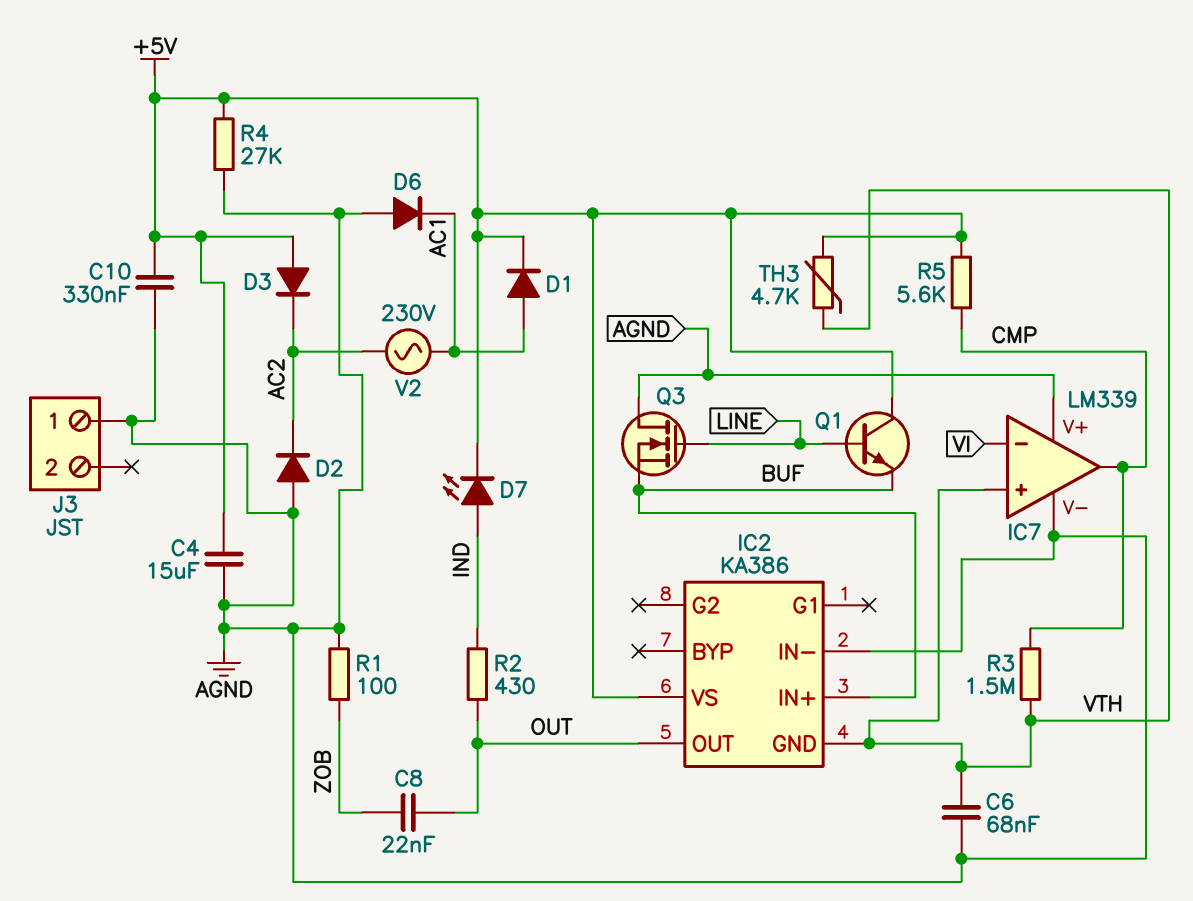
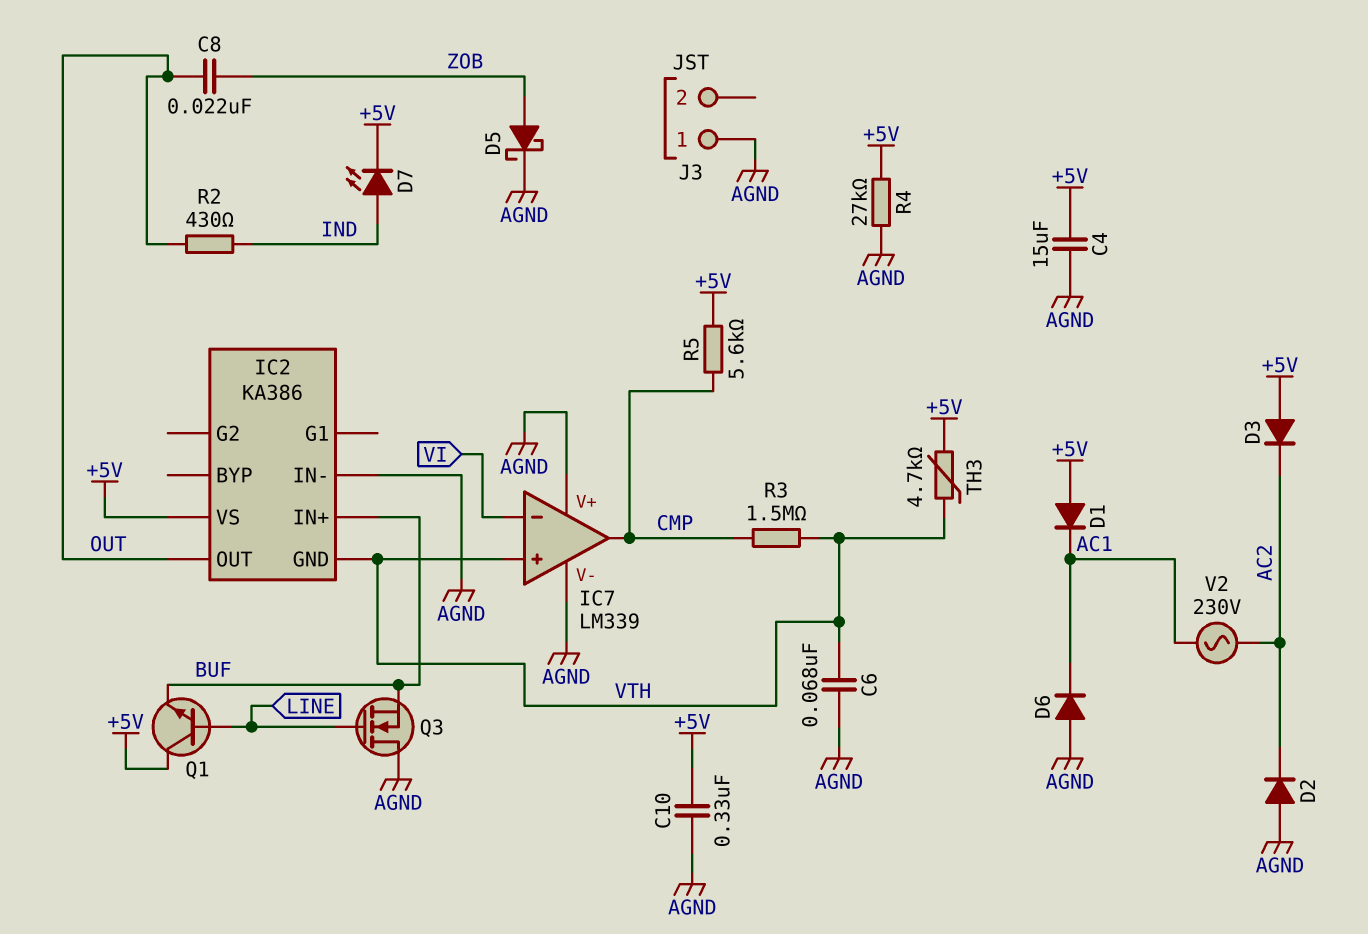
D1: diode (A AC1, K +5V) -> diode (A +5V, K AC1)
D5: none -> schottky (A ZOB, K AGND)
R1: 100 (AGND, ZOB) -> none

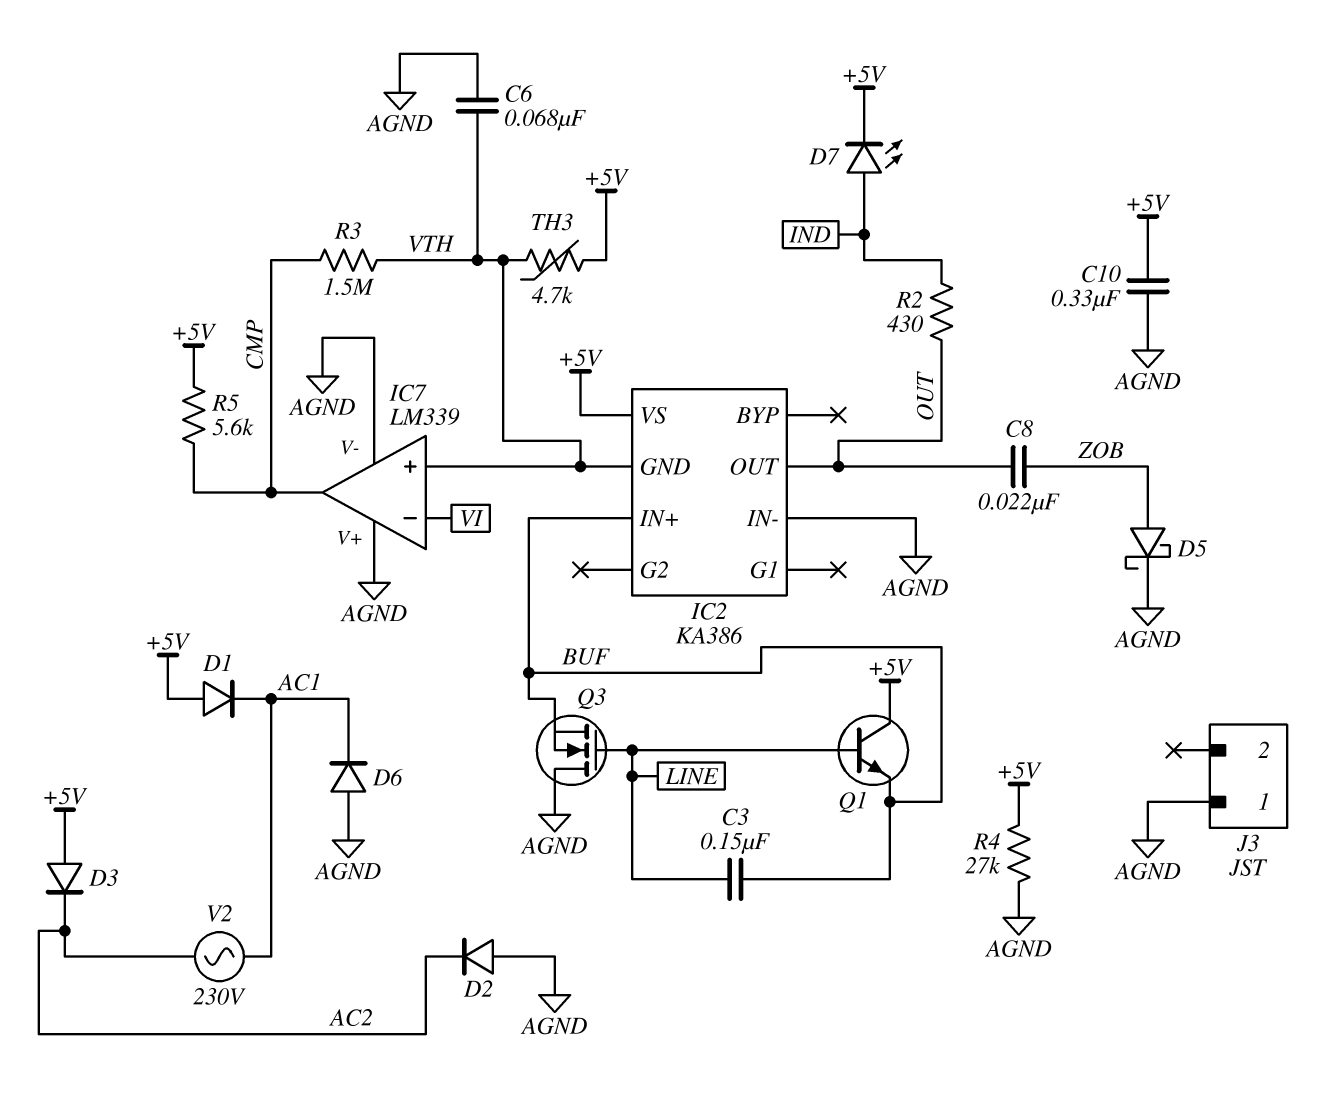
C3: none -> 150nF (BUF, LINE)
C4: 15uF (+5V, AGND) -> none

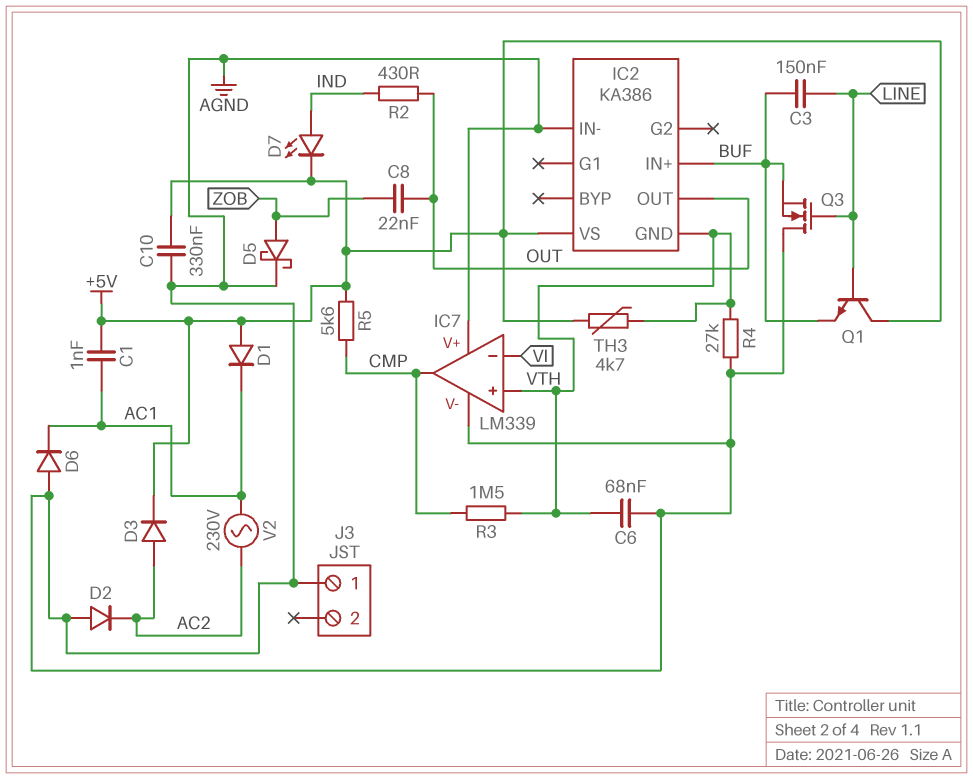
C1: none -> 1nF (+5V, AC1)
D3: diode (A +5V, K AC2) -> diode (A AC2, K +5V)
R4: 27k (+5V, AGND) -> 27k (AGND, VTH)

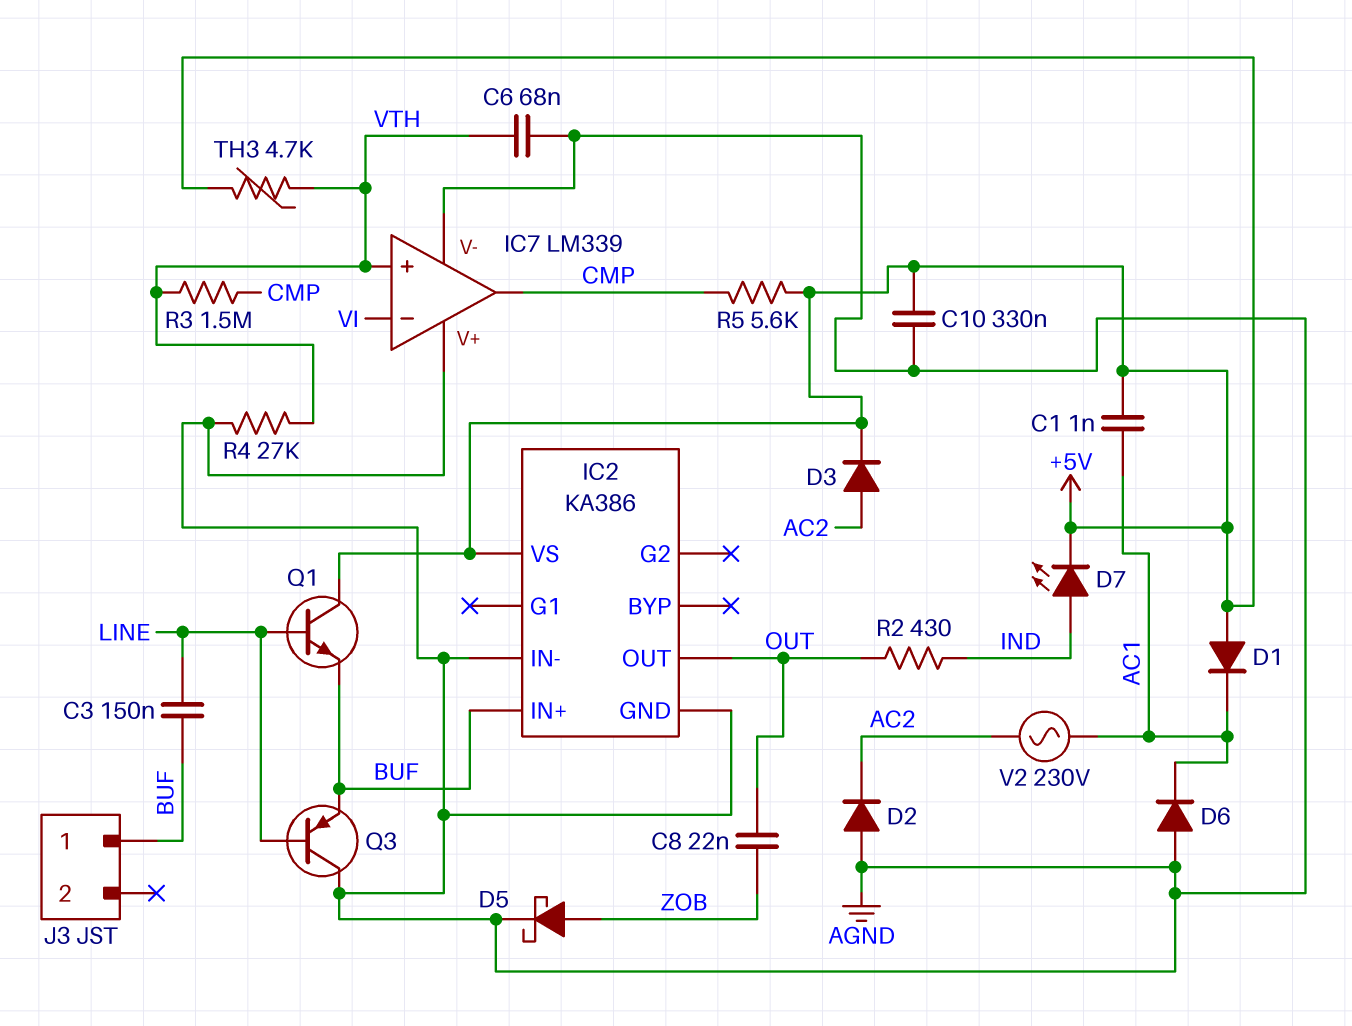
IC2 pin GND: VTH -> AGND
J3 pin 1: AGND -> BUF
Q3: NMOS (G LINE, D AGND, S BUF) -> PNP (B LINE, C AGND, E BUF)

